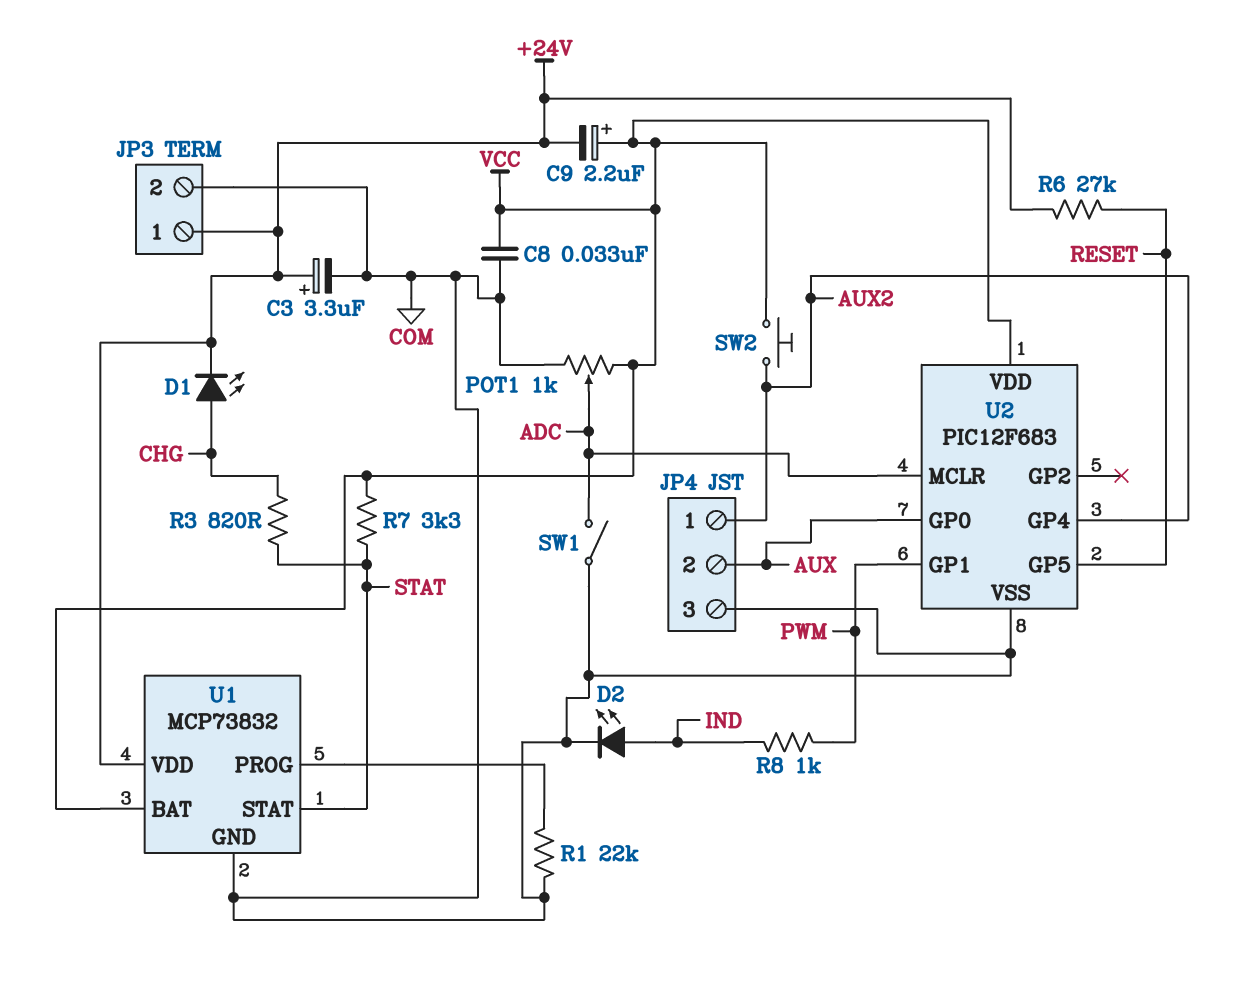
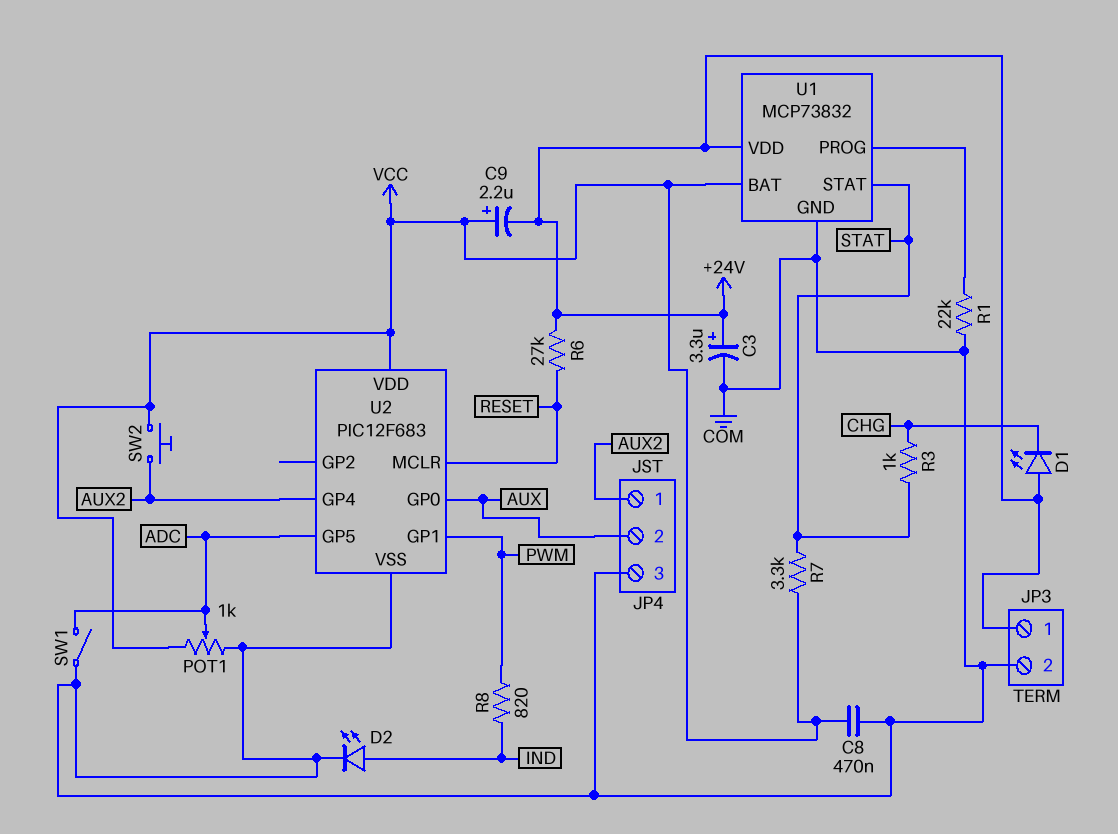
C8: 33nF (COM, VCC) -> 470nF (COM, VCC)
D1: LED (A CHG, K +24V) -> LED (A +24V, K CHG)
R3: 820 (CHG, STAT) -> 1k (CHG, STAT)
R8: 1k (IND, PWM) -> 820 (IND, PWM)
U2 pin GP5: RESET -> ADC
U2 pin MCLR: ADC -> RESET

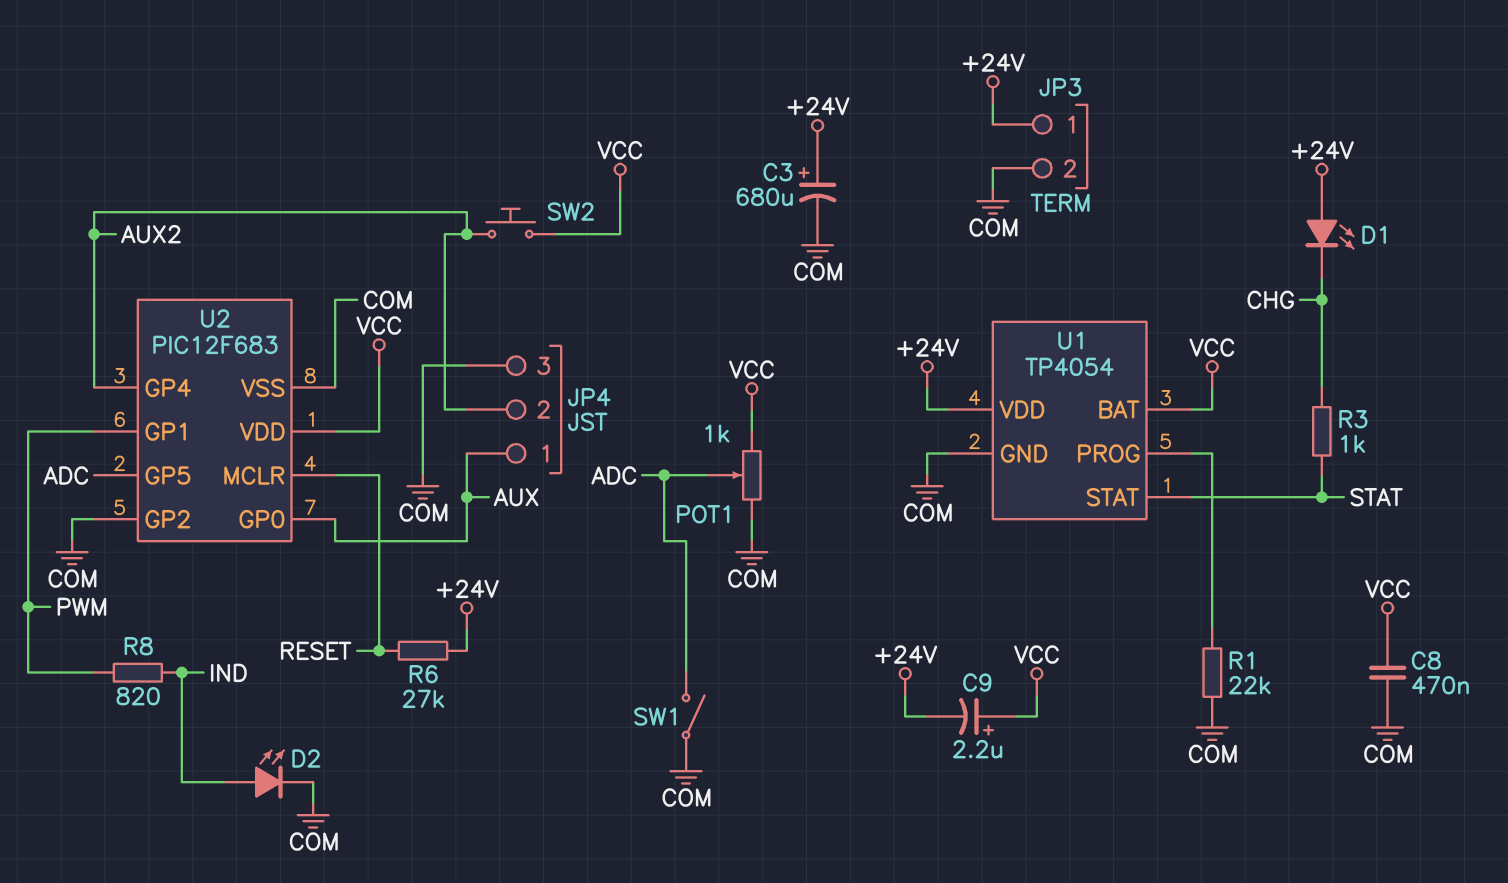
C3: 3.3uF (plus +24V, minus COM) -> 680uF (plus +24V, minus COM)
JP4 pin 1: AUX2 -> AUX
JP4 pin 2: AUX -> AUX2
R7: 3.3k (STAT, VCC) -> none
U1: MCP73832 -> TP4054
U2 pin GP2: none -> COM

